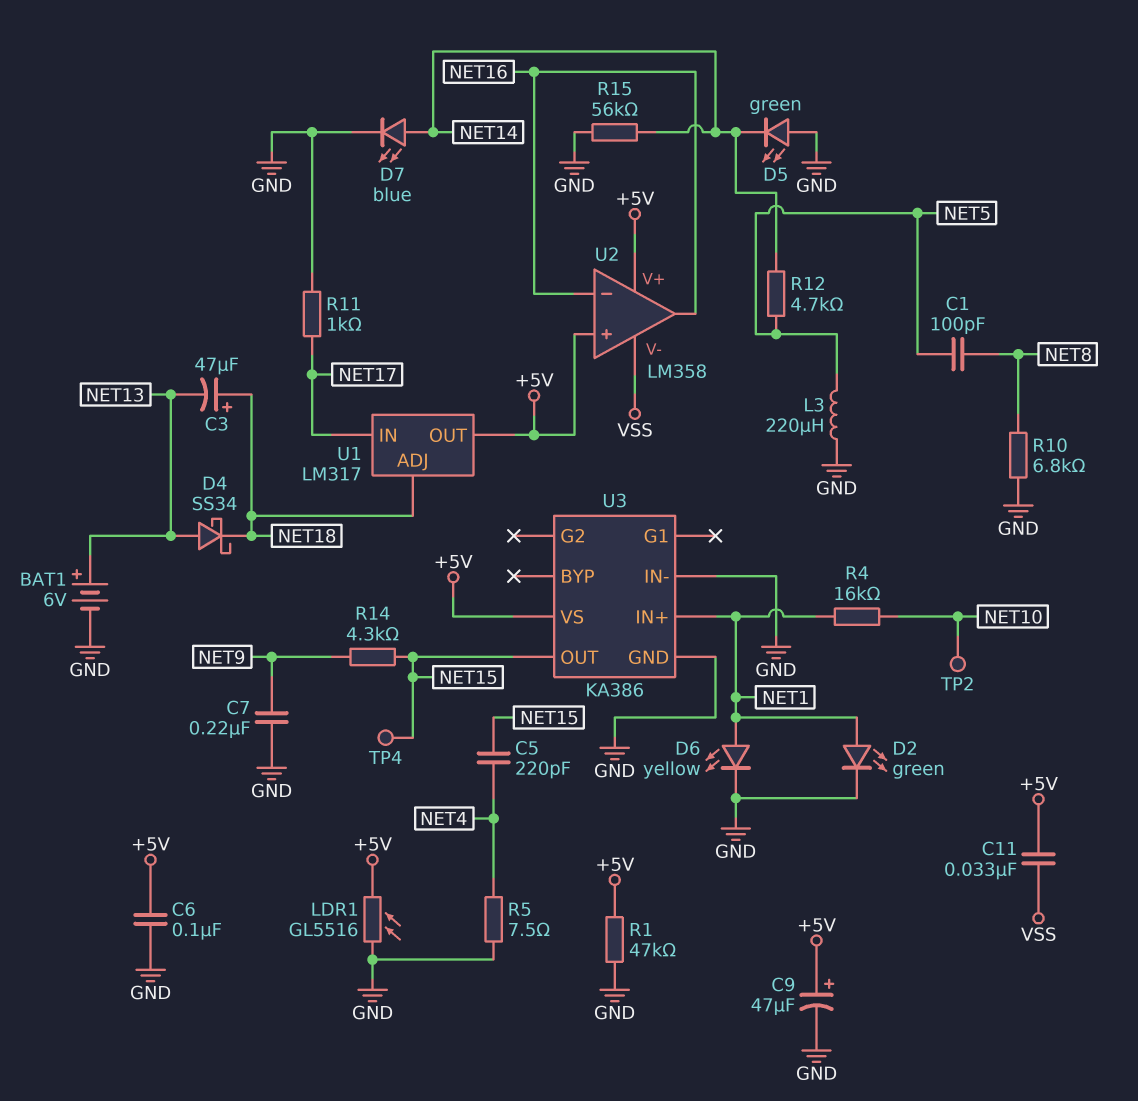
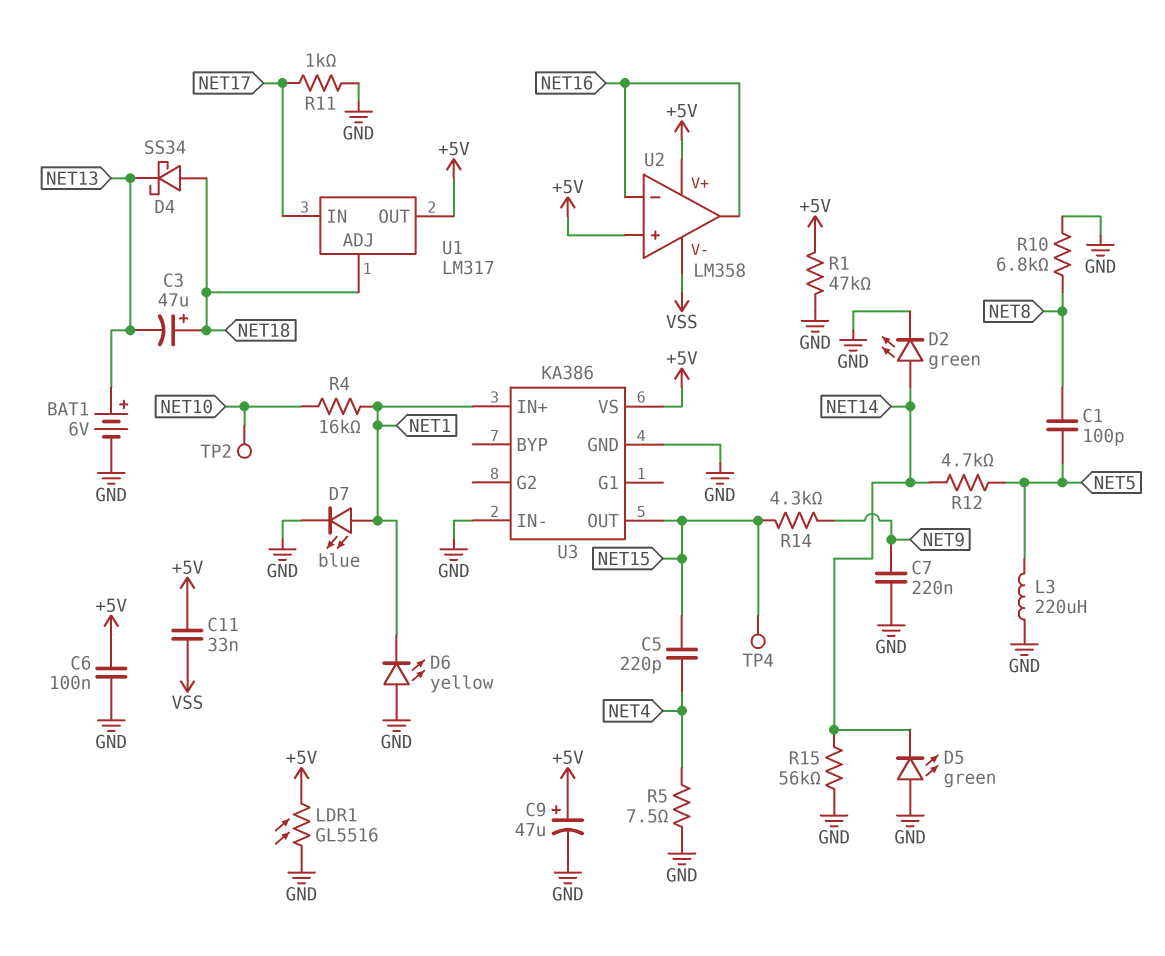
D2: LED green (A NET1, K GND) -> LED green (A NET14, K GND)
D4: schottky SS34 (A NET13, K NET18) -> schottky SS34 (A NET18, K NET13)
D6: LED yellow (A NET1, K GND) -> LED yellow (A GND, K NET1)
D7: LED blue (A NET14, K GND) -> LED blue (A NET1, K GND)

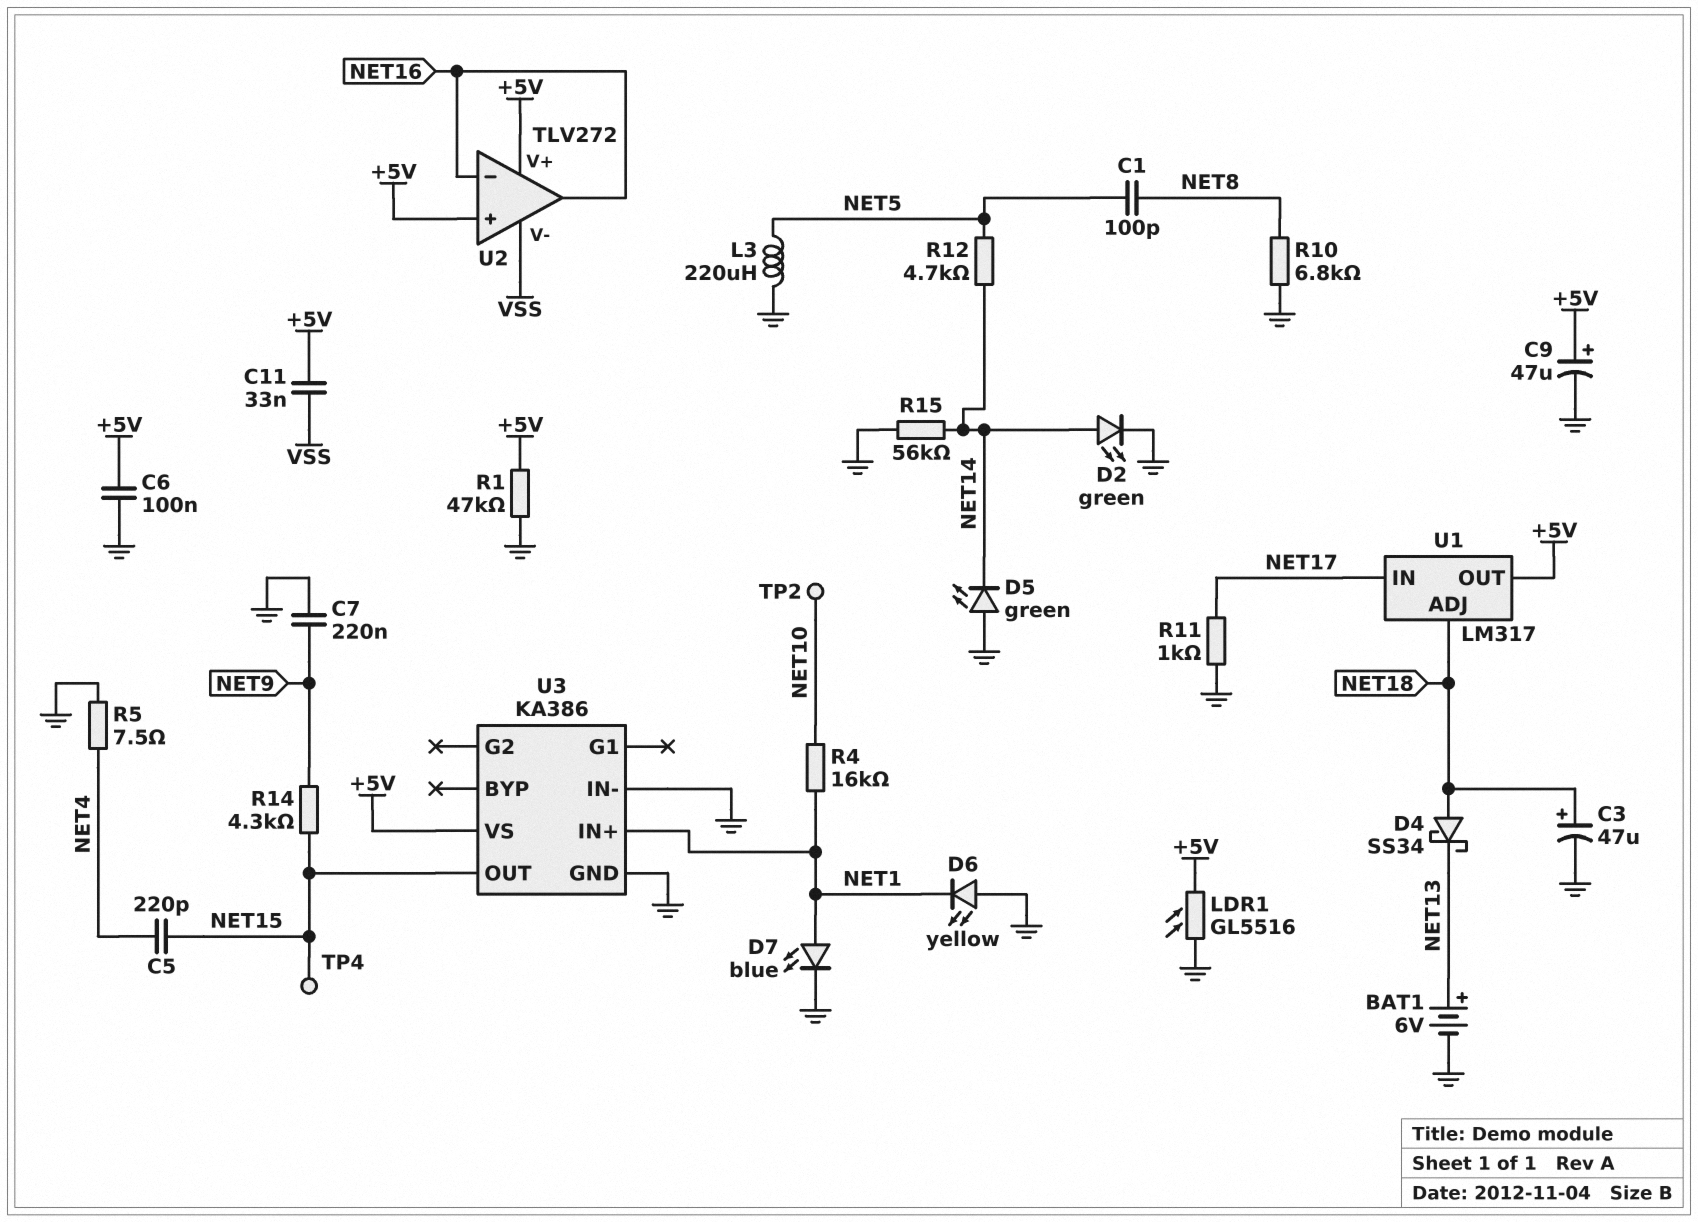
C3: 47uF (plus NET18, minus NET13) -> 47uF (plus NET18, minus GND)
U2: LM358 -> TLV272

